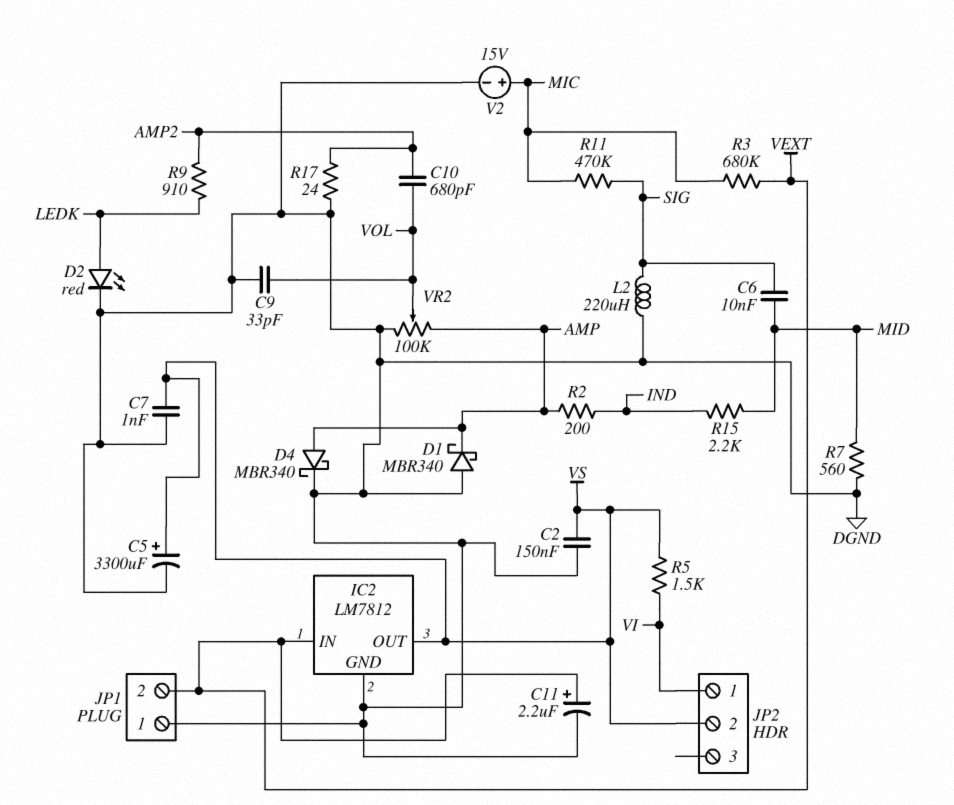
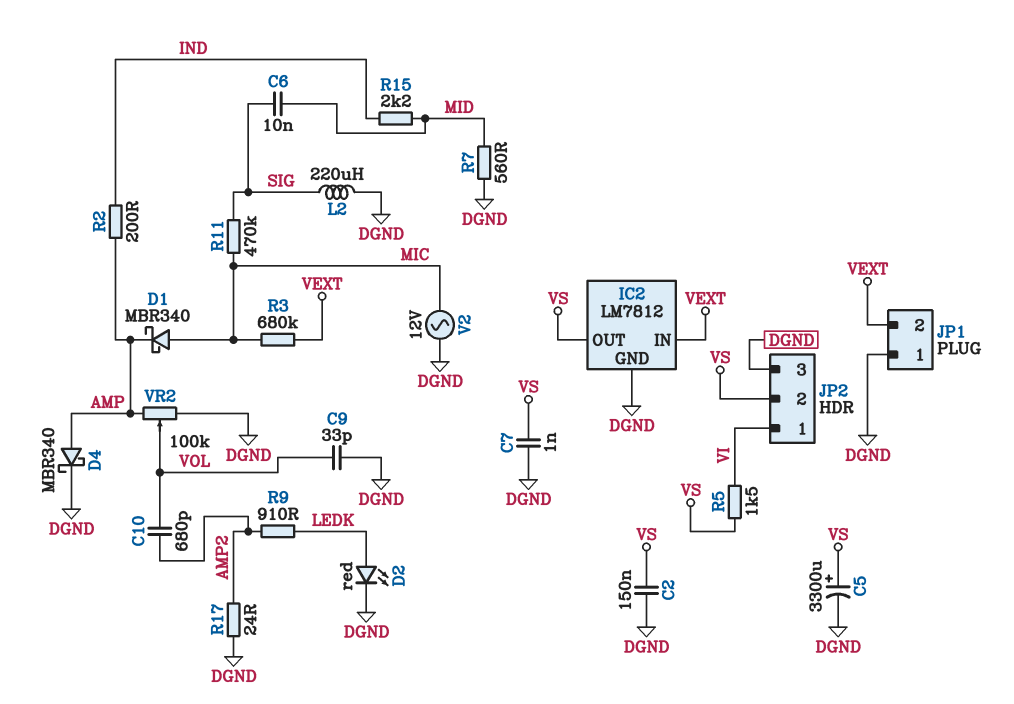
C11: 2.2uF (plus VEXT, minus DGND) -> none
D1: schottky MBR340 (A DGND, K AMP) -> schottky MBR340 (A MIC, K AMP)
JP2 pin 3: none -> DGND
V2: 15V (plus MIC, minus DGND) -> AC 12V (DGND, MIC)

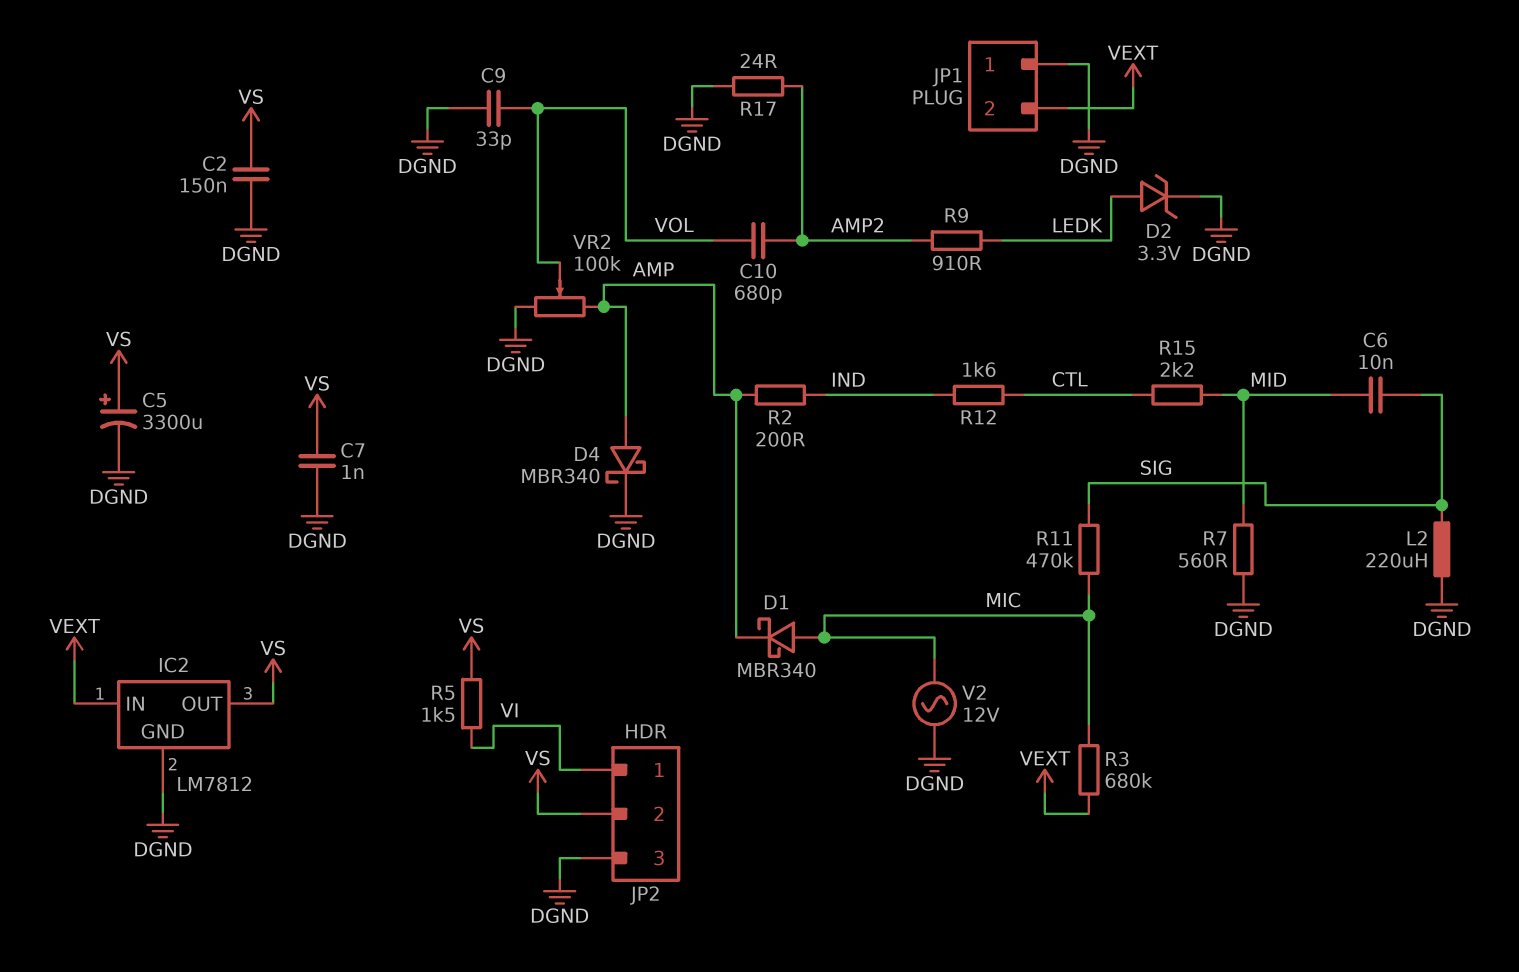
D2: LED red (A LEDK, K DGND) -> zener 3.3V (A LEDK, K DGND)
R12: none -> 1.6k (CTL, IND)
R15: 2.2k (IND, MID) -> 2.2k (CTL, MID)

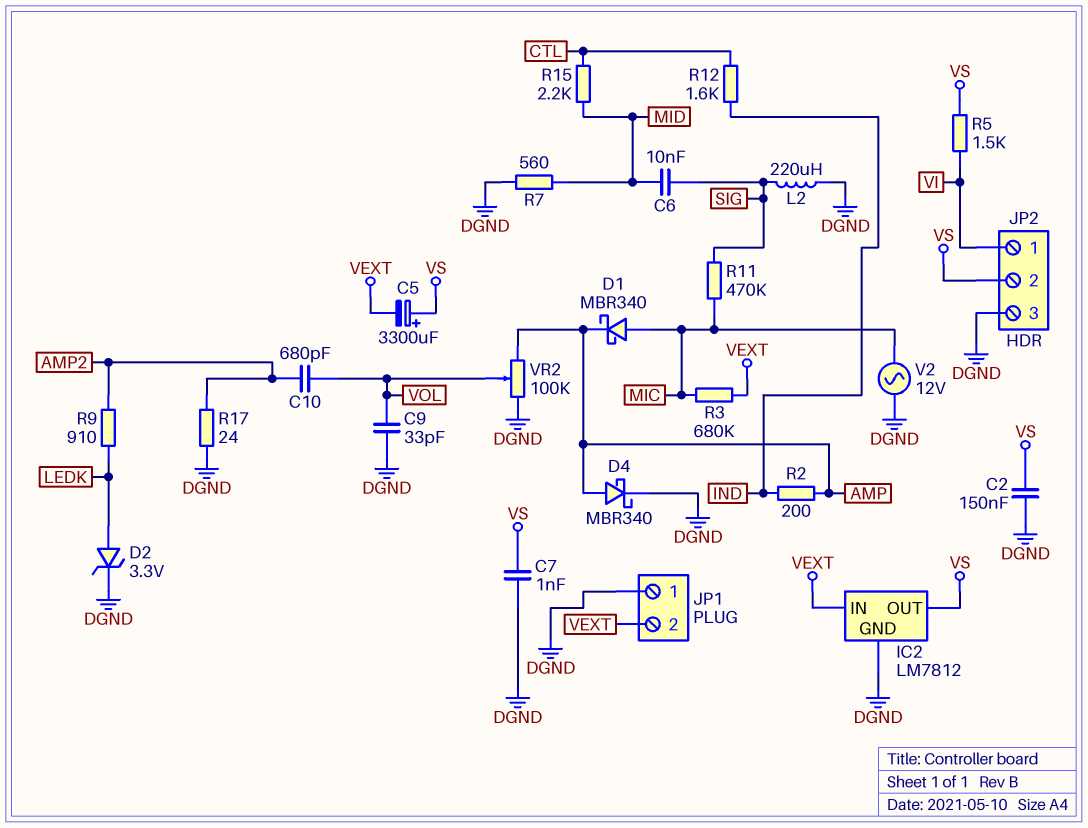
C5: 3300uF (plus VS, minus DGND) -> 3300uF (plus VS, minus VEXT)

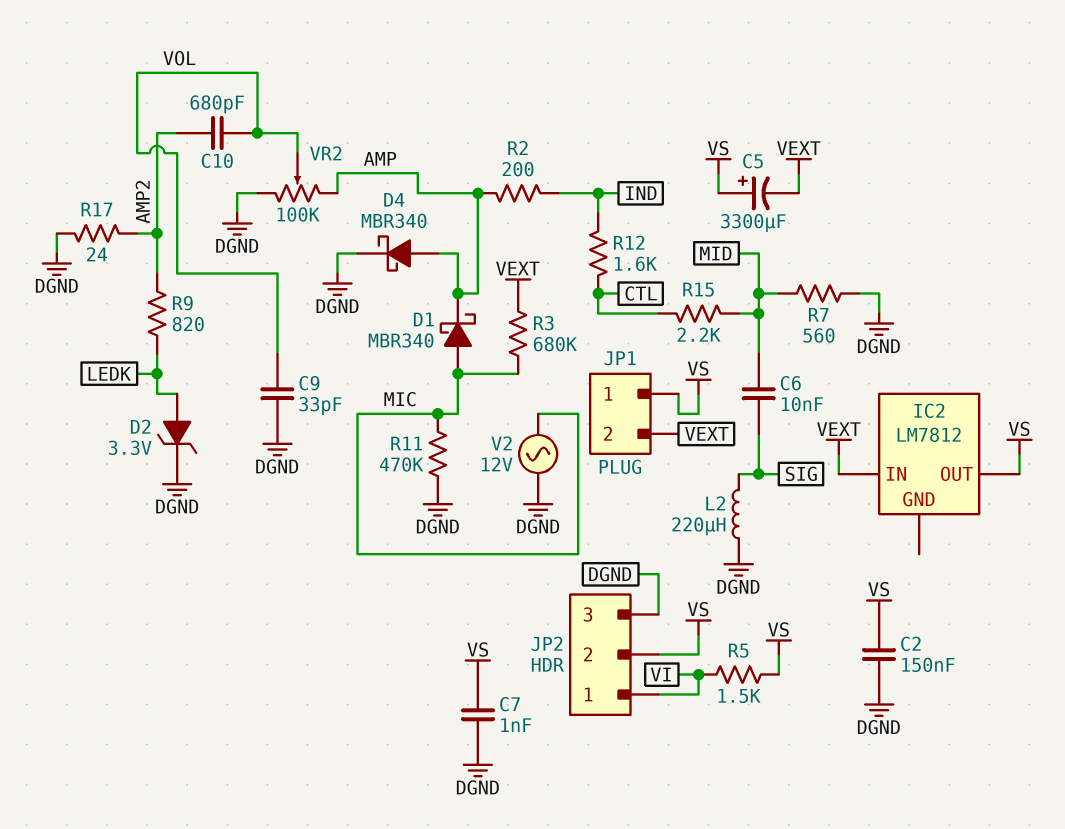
IC2 pin GND: DGND -> none
JP1 pin 1: DGND -> VS
R9: 910 (AMP2, LEDK) -> 820 (AMP2, LEDK)
R11: 470k (MIC, SIG) -> 470k (DGND, MIC)

